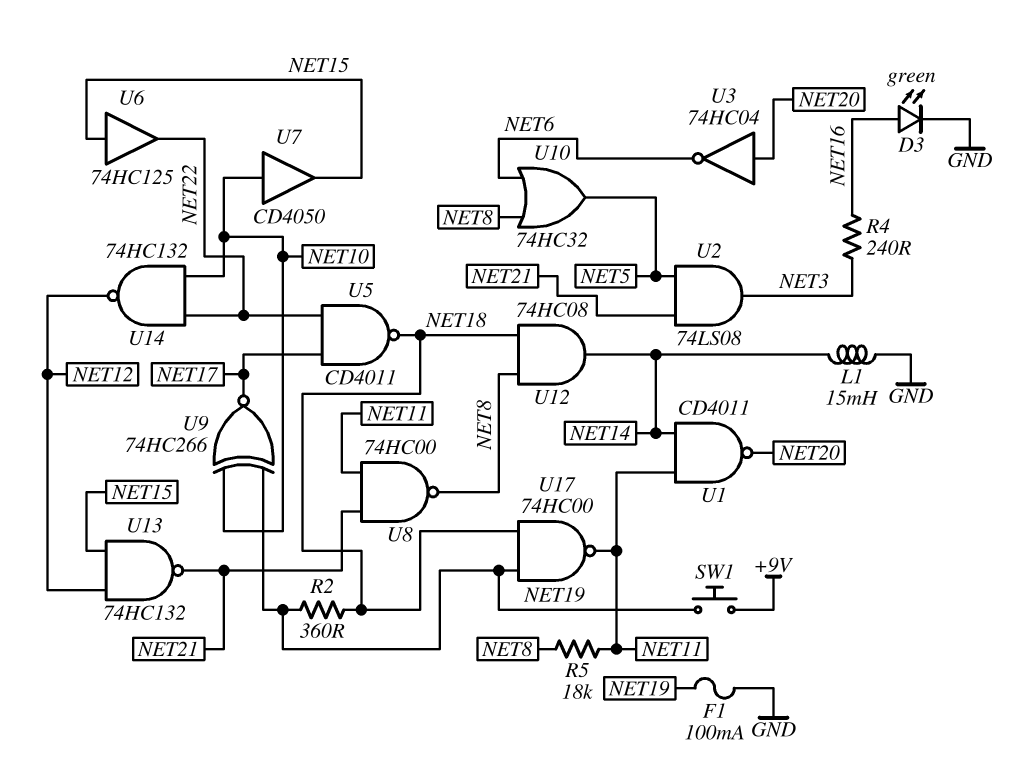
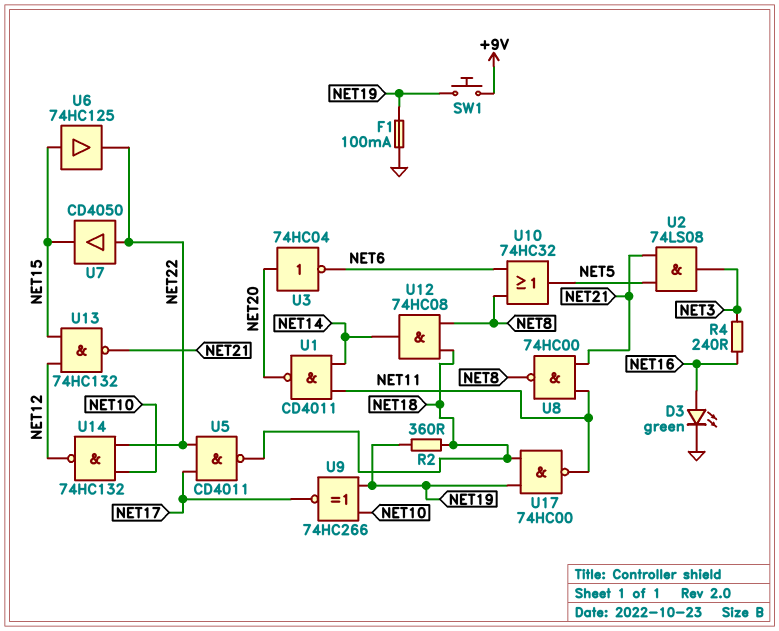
L1: 15mH (GND, NET14) -> none
R5: 18k (NET8, NET11) -> none
U7: buffer CD4050 (in NET10, out NET15) -> buffer CD4050 (in NET22, out NET15)

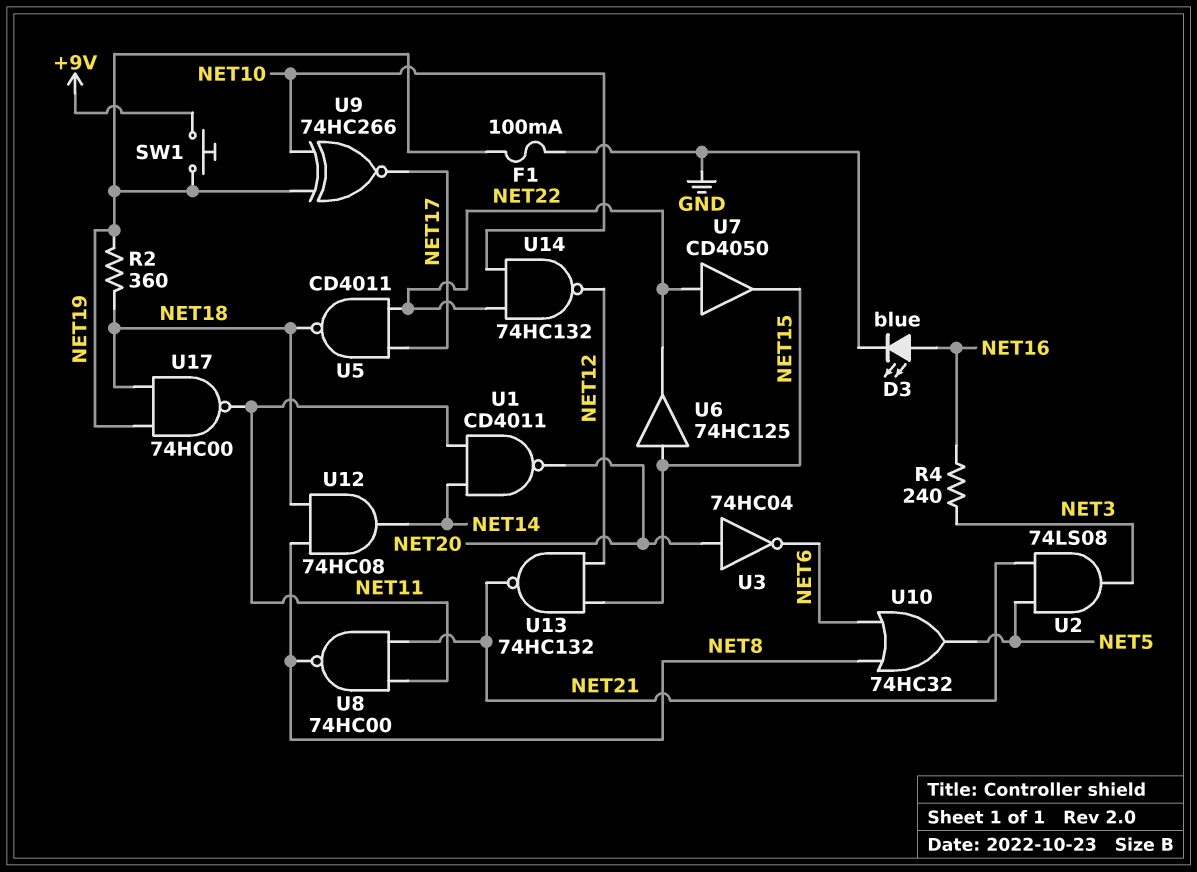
D3: LED green (A NET16, K GND) -> LED blue (A NET16, K GND)

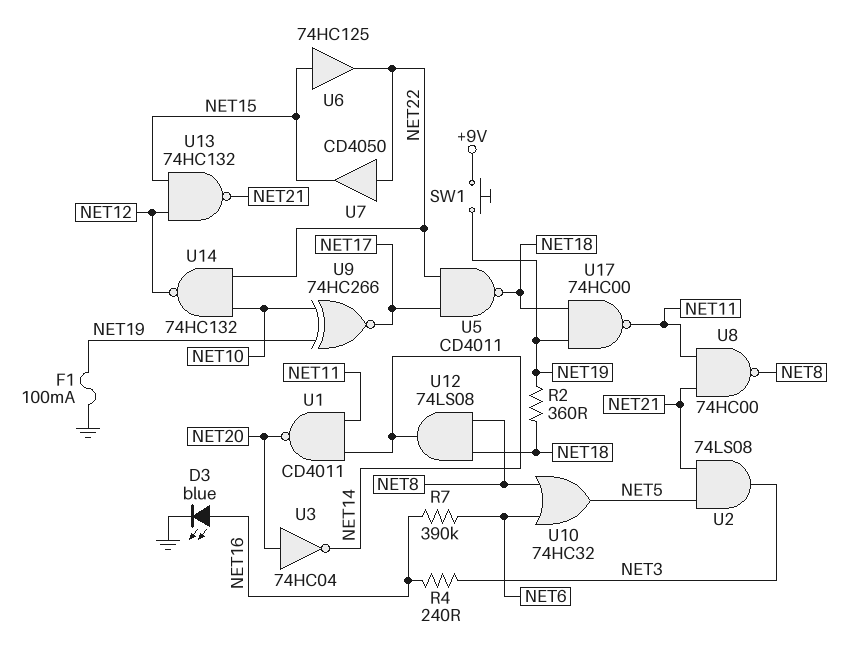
R7: none -> 390k (NET6, NET16)
U3: NOT 74HC04 (in NET20, out NET6) -> NOT 74HC04 (in NET20, out NET14)
U12: AND 74HC08 (in NET8, in NET18, out NET14) -> AND 74LS08 (in NET8, in NET18, out NET14)

